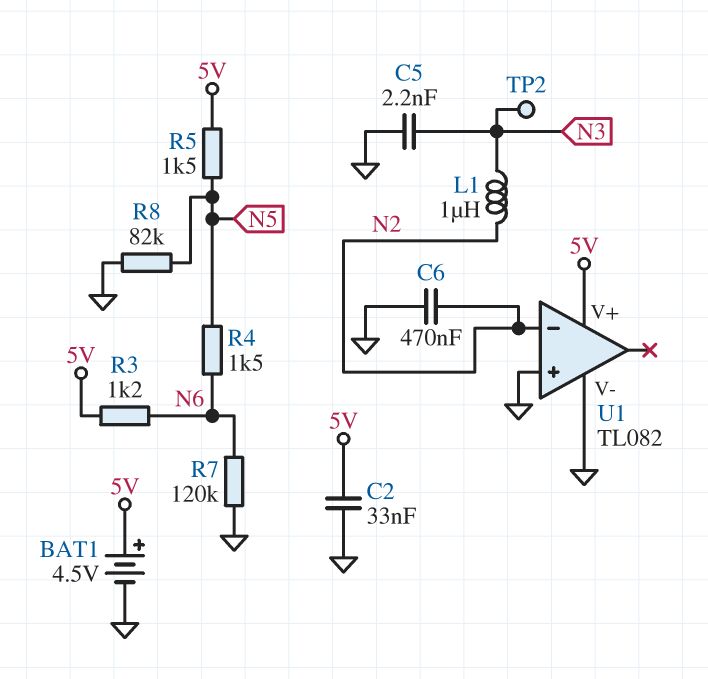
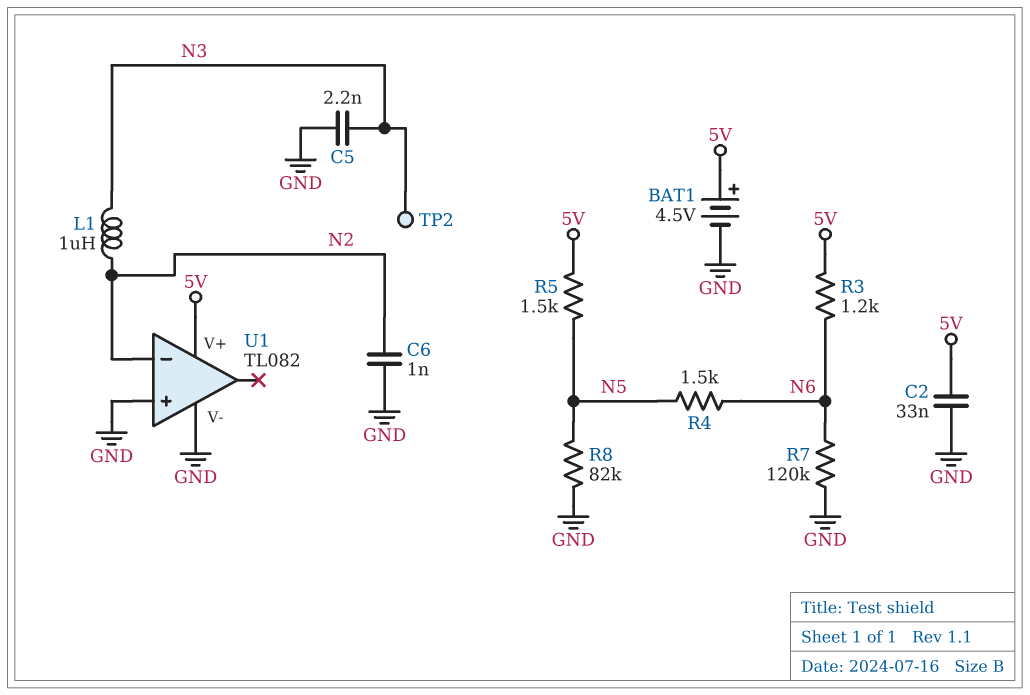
C6: 470nF (GND, N2) -> 1nF (GND, N2)

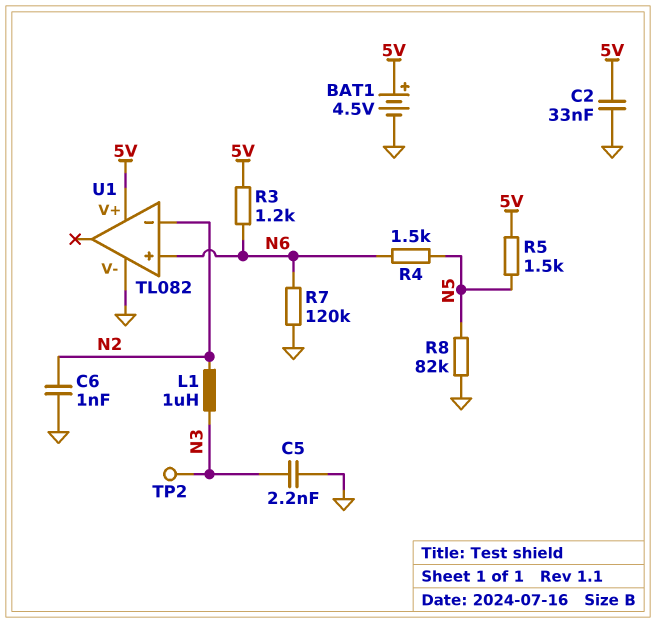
U1 pin in+: GND -> N6

